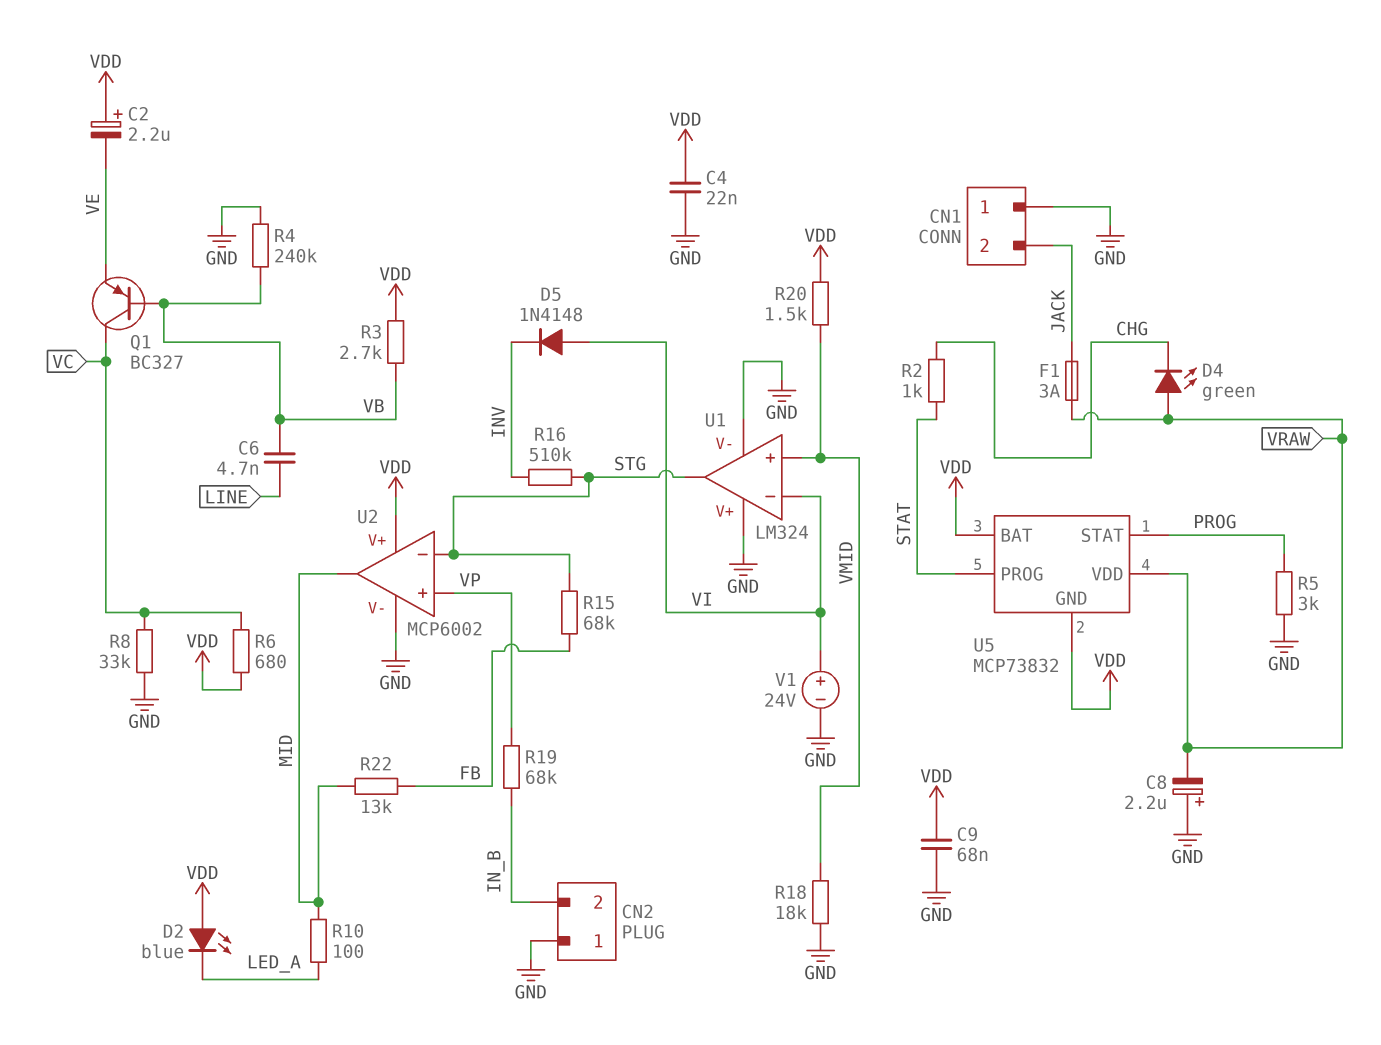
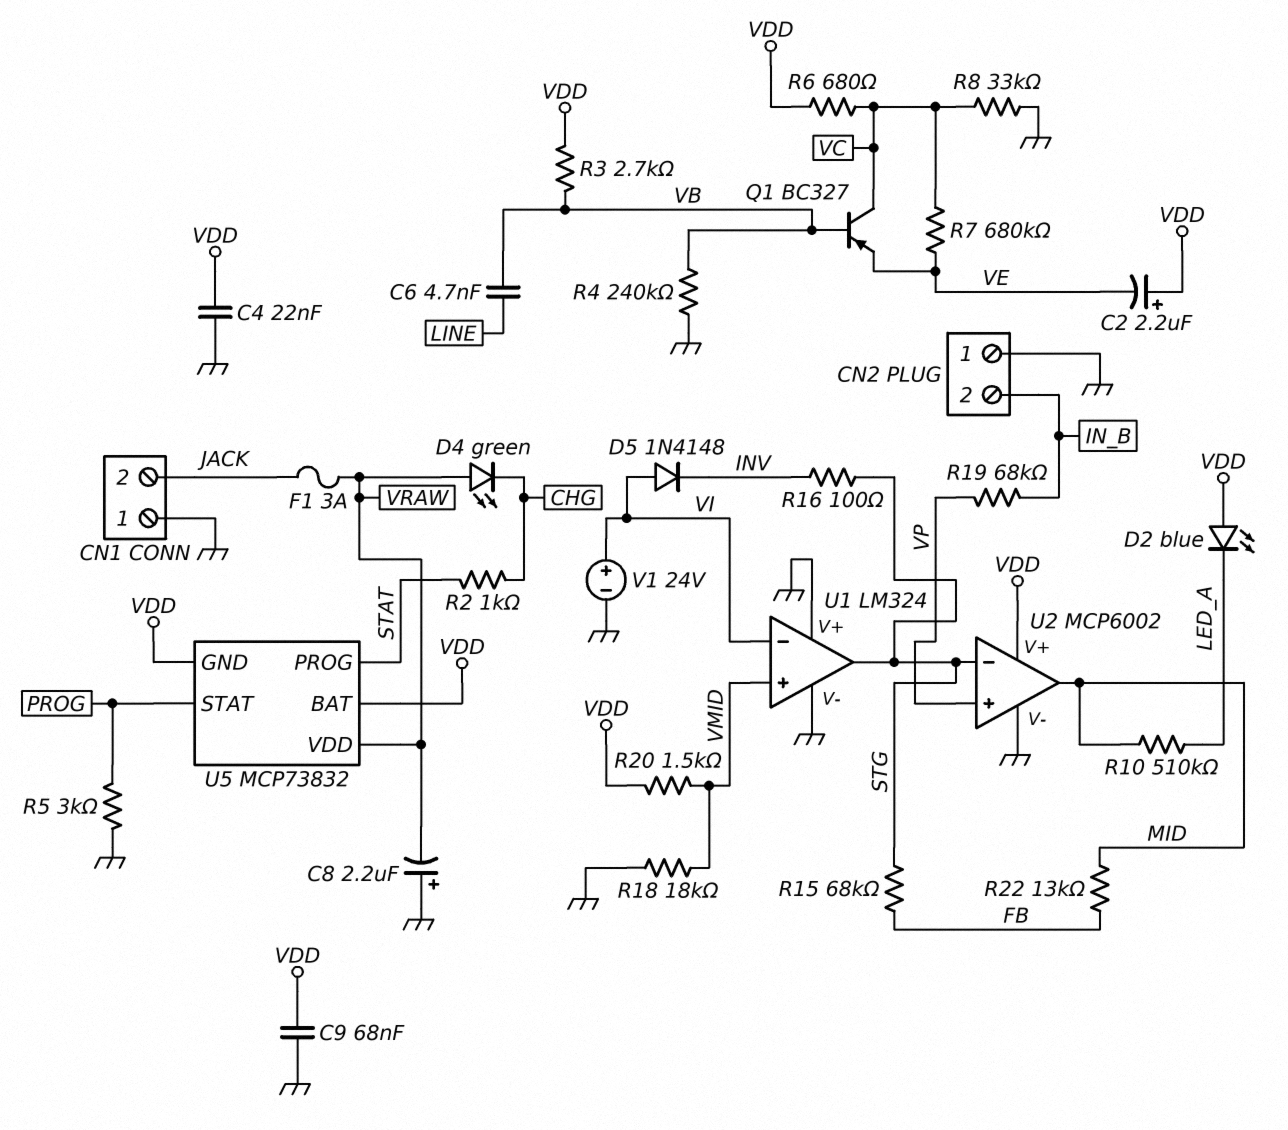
R7: none -> 680k (VC, VE)
R10: 100 (LED_A, MID) -> 510k (LED_A, MID)
R16: 510k (INV, STG) -> 100 (INV, STG)

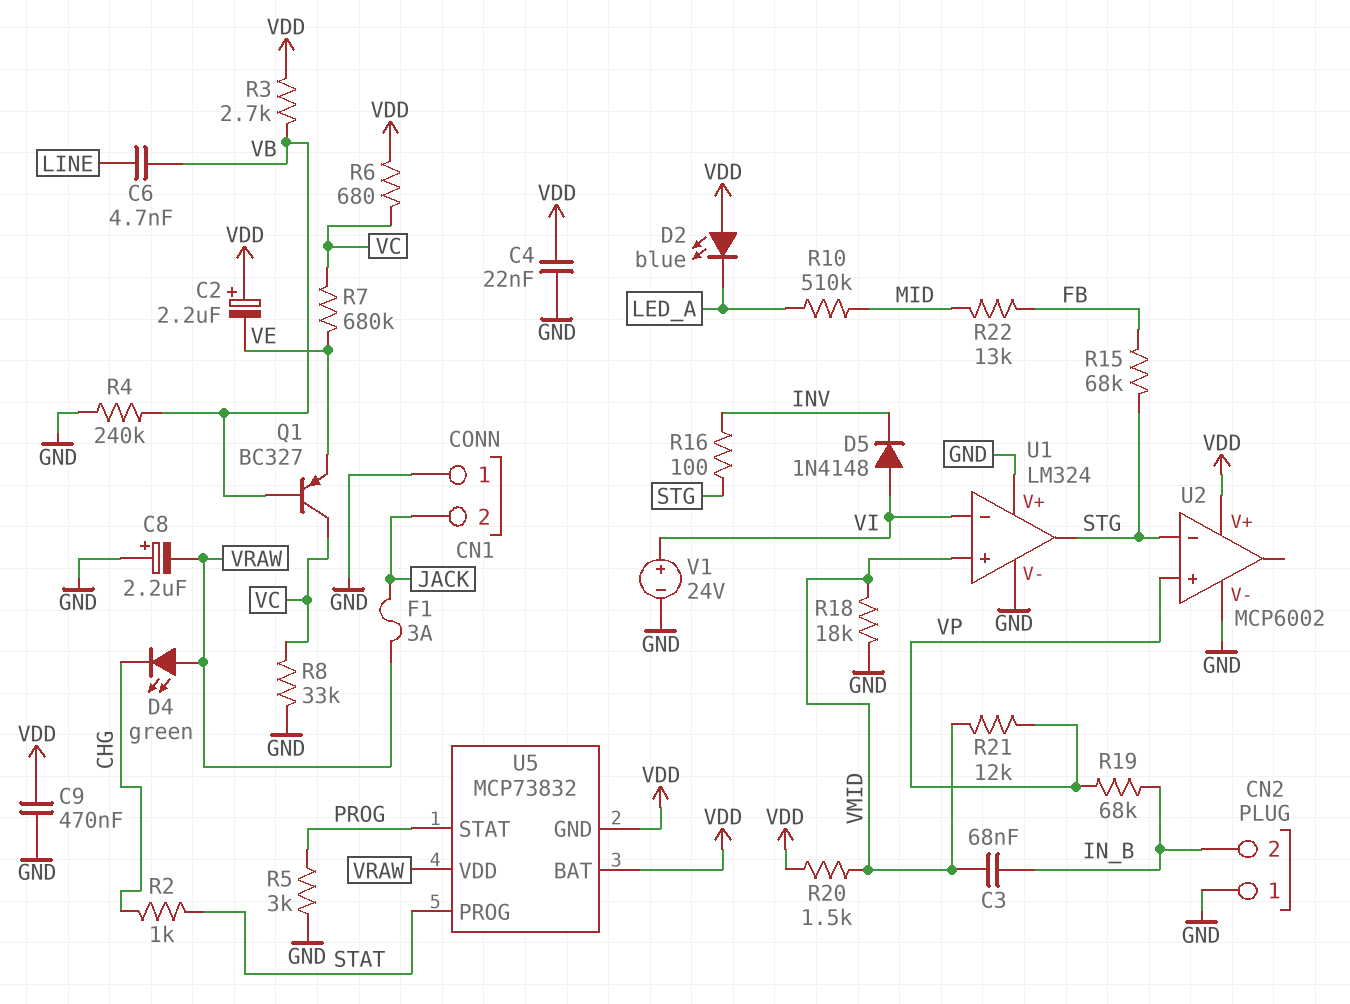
C3: none -> 68nF (IN_B, VMID)
C9: 68nF (GND, VDD) -> 470nF (GND, VDD)
R21: none -> 12k (VMID, VP)
U2 pin out: MID -> none

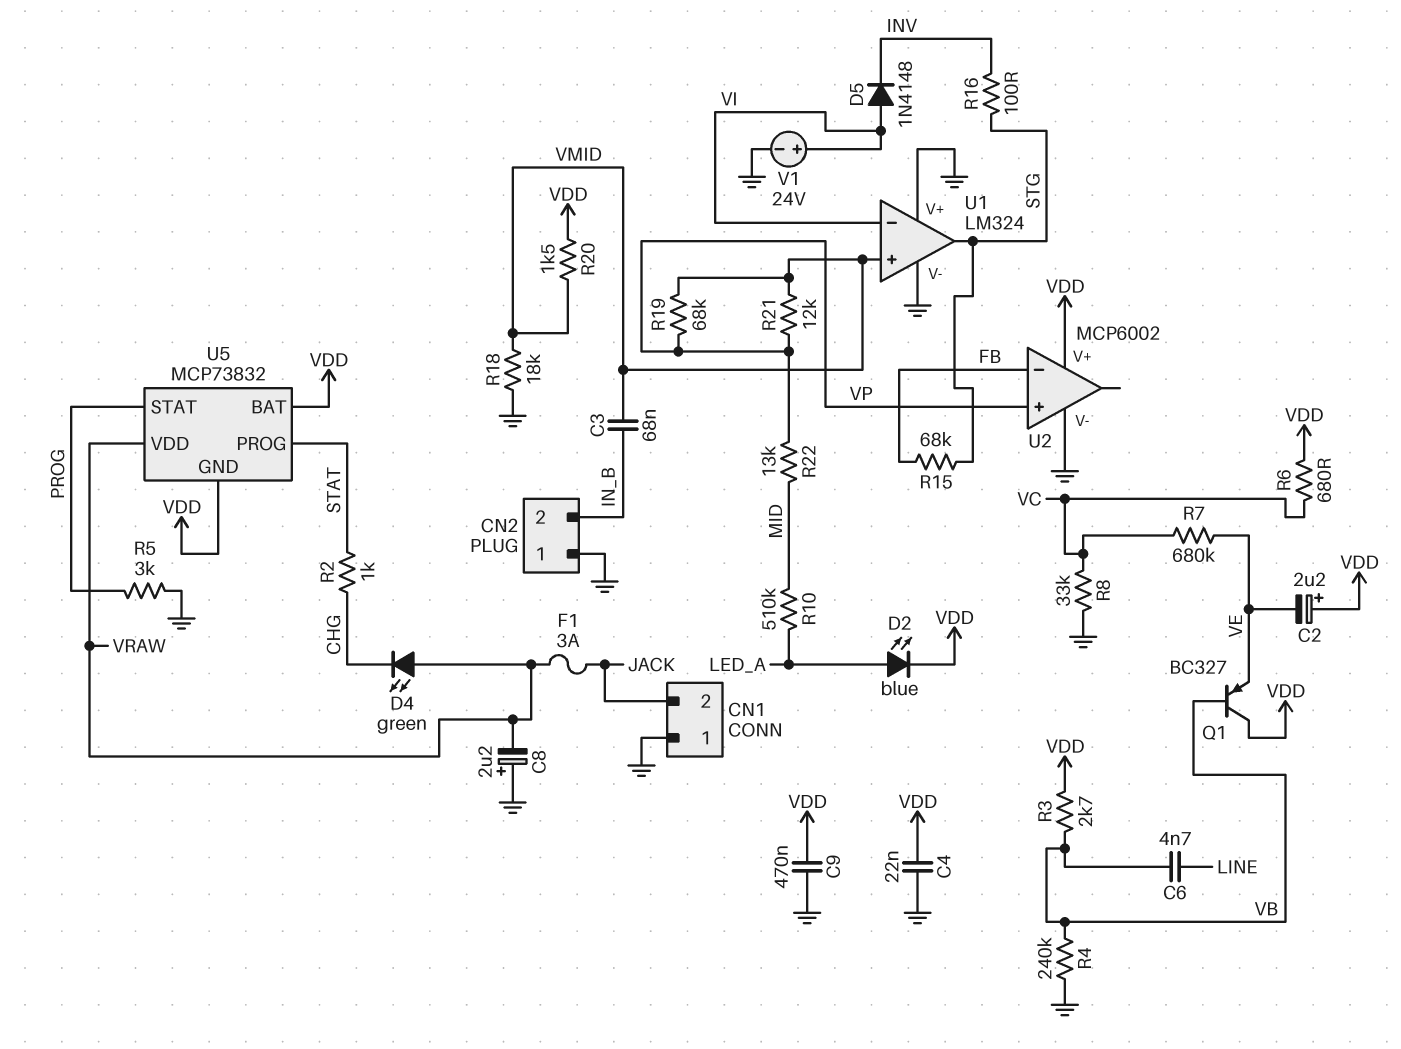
D2: LED blue (A VDD, K LED_A) -> LED blue (A LED_A, K VDD)
Q1: PNP BC327 (B VB, C VC, E VE) -> PNP BC327 (B VB, C VDD, E VE)
R19: 68k (IN_B, VP) -> 68k (VMID, VP)
R22: 13k (FB, MID) -> 13k (MID, VP)
U2 pin in-: STG -> FB

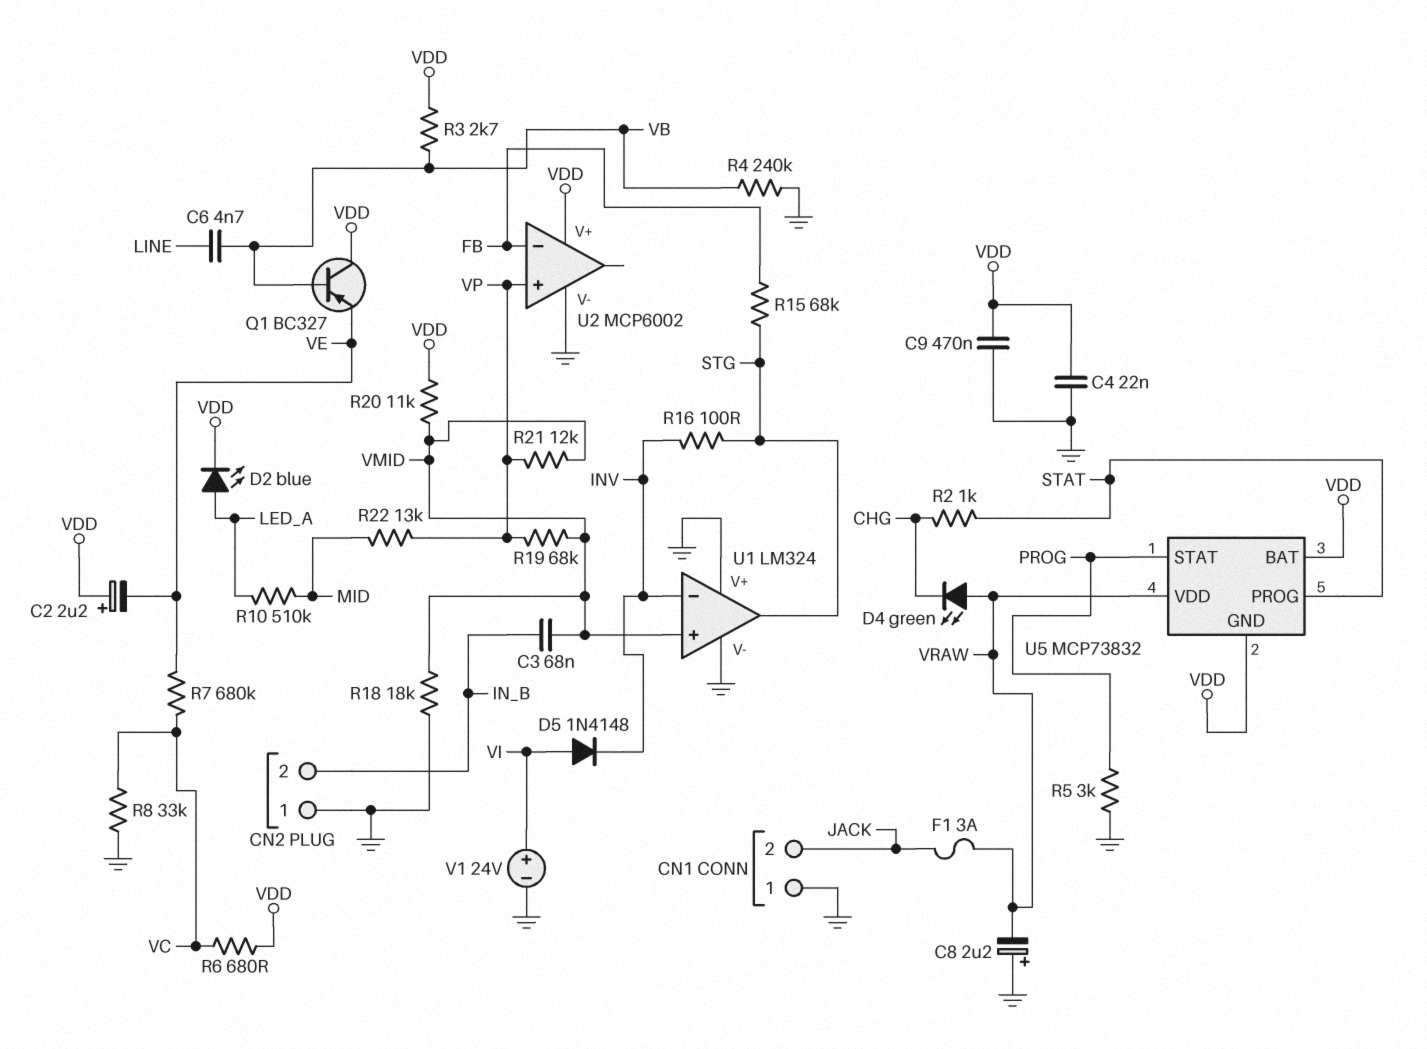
R20: 1.5k (VDD, VMID) -> 11k (VDD, VMID)
U1 pin in-: VI -> INV

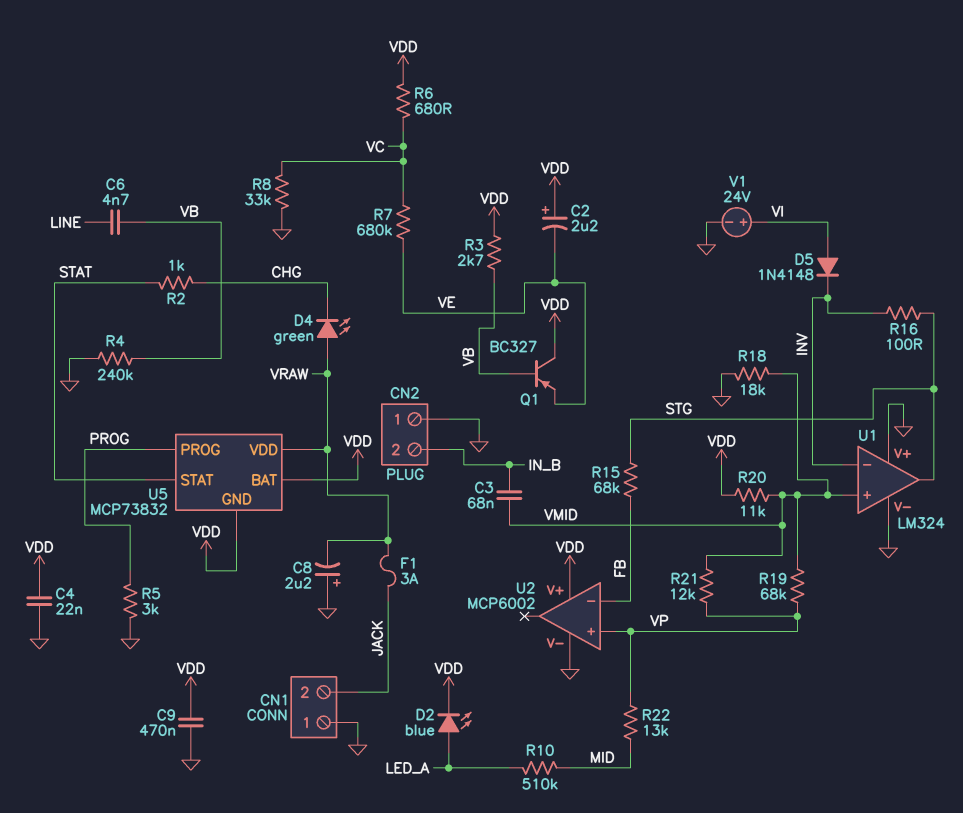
U5 pin PROG: STAT -> PROG
U5 pin STAT: PROG -> STAT

